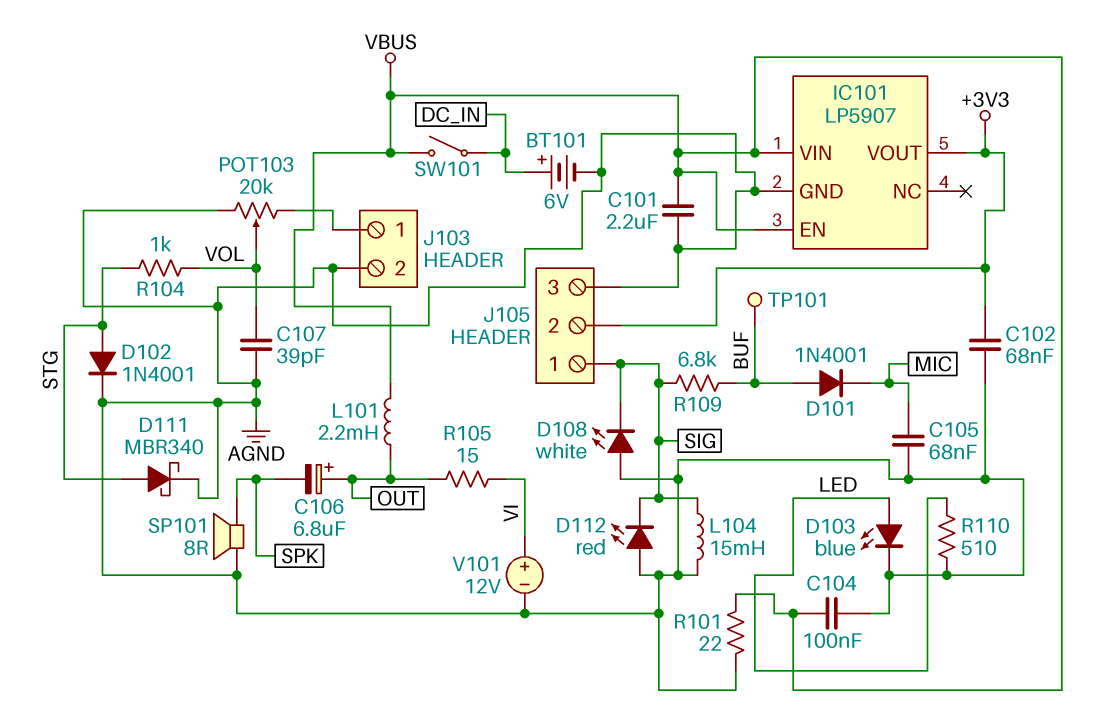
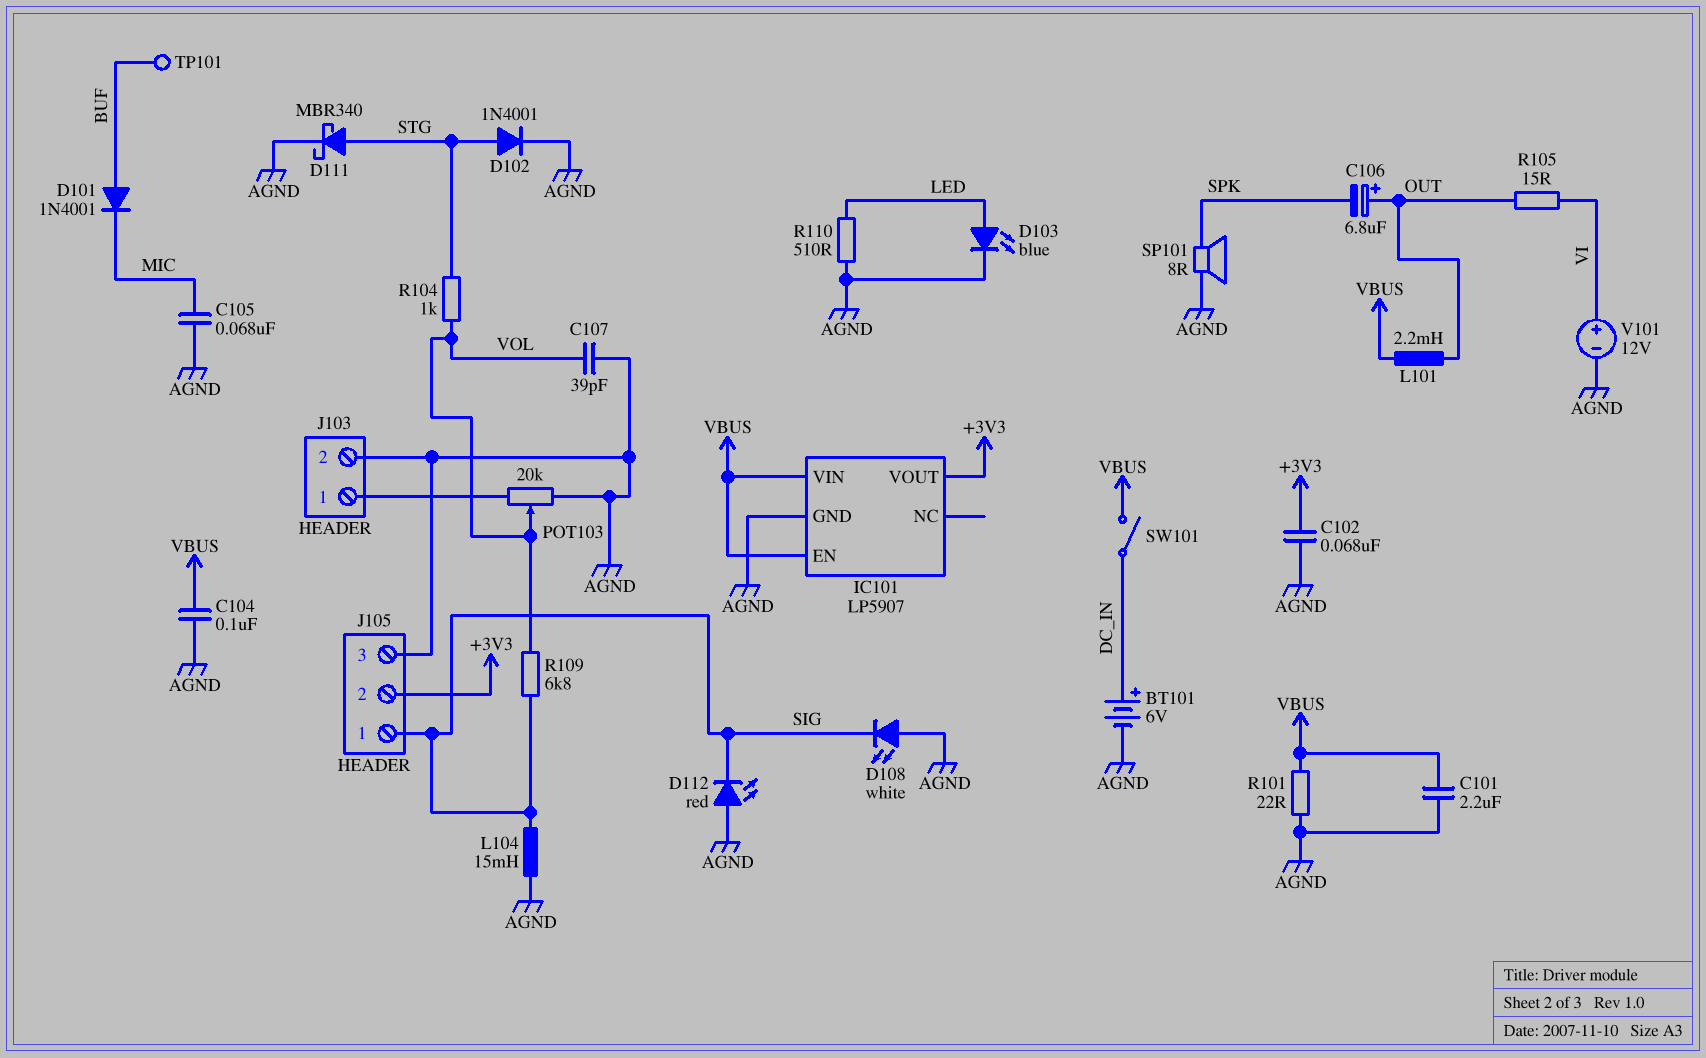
R109: 6.8k (BUF, SIG) -> 6.8k (SIG, VOL)

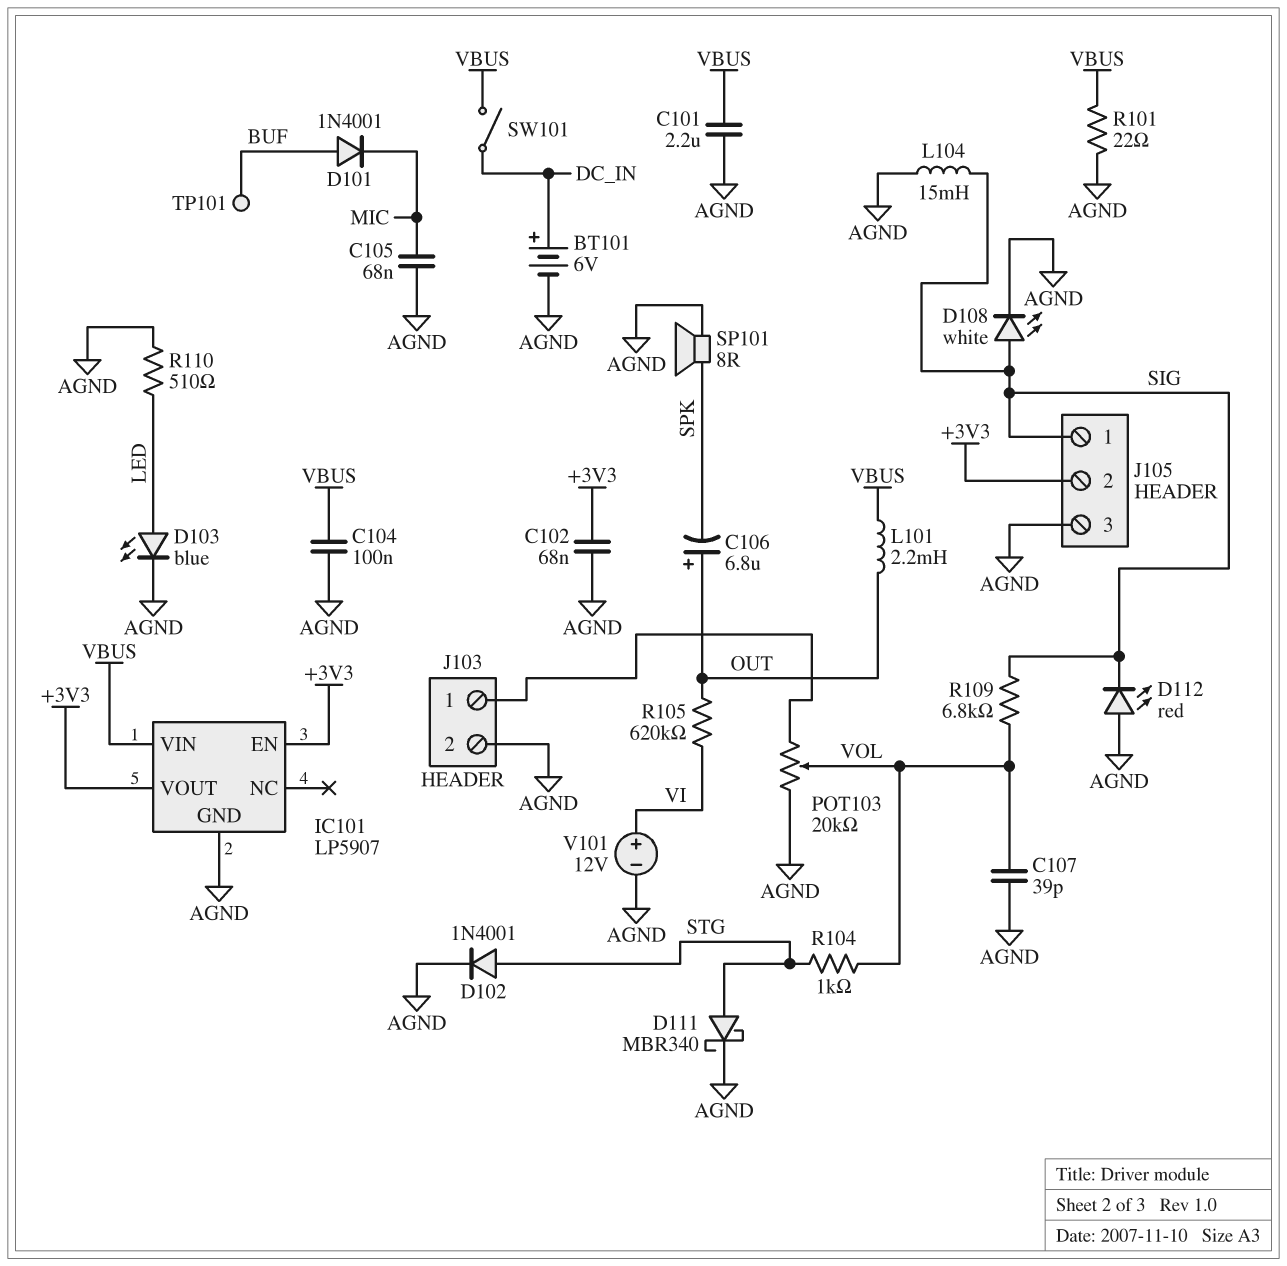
D108: LED white (A AGND, K SIG) -> LED white (A SIG, K AGND)
IC101 pin EN: VBUS -> +3V3
R105: 15 (OUT, VI) -> 620k (OUT, VI)

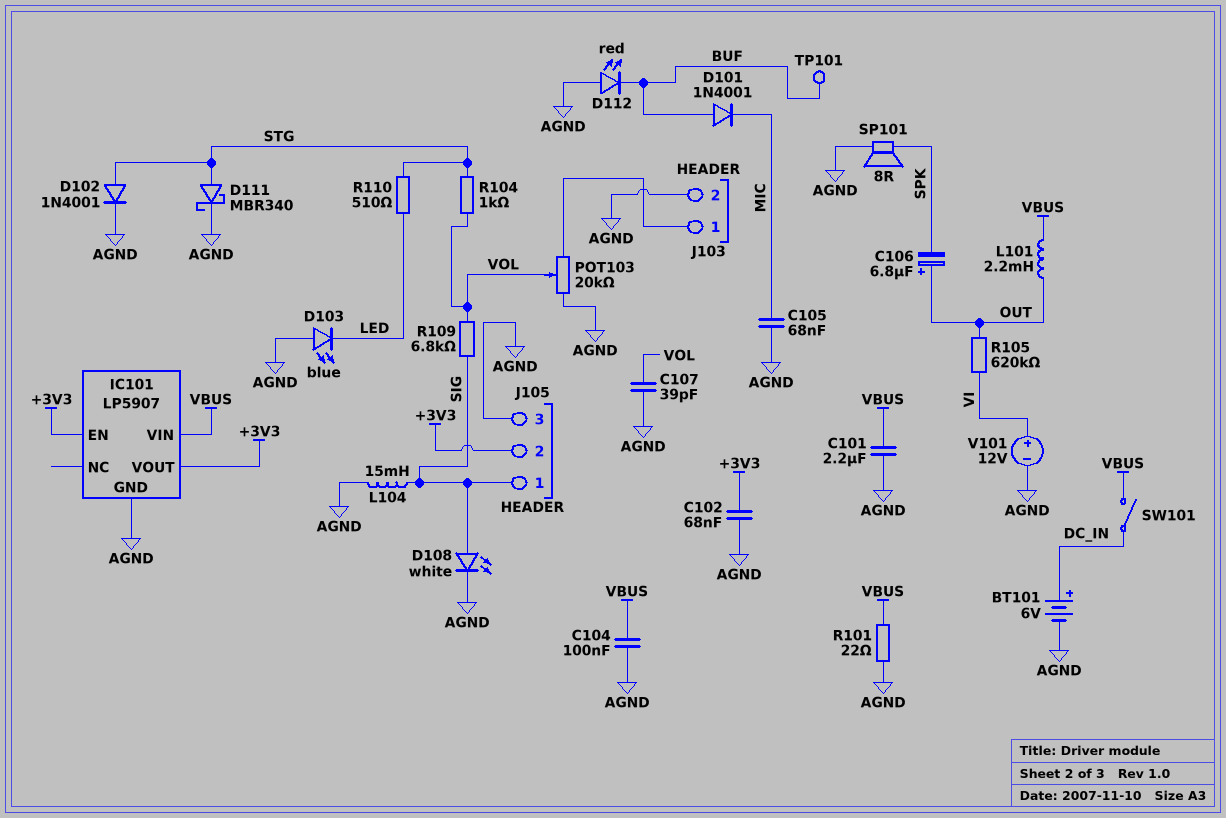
D103: LED blue (A LED, K AGND) -> LED blue (A AGND, K LED)
D112: LED red (A AGND, K SIG) -> LED red (A AGND, K BUF)
R110: 510 (AGND, LED) -> 510 (LED, STG)

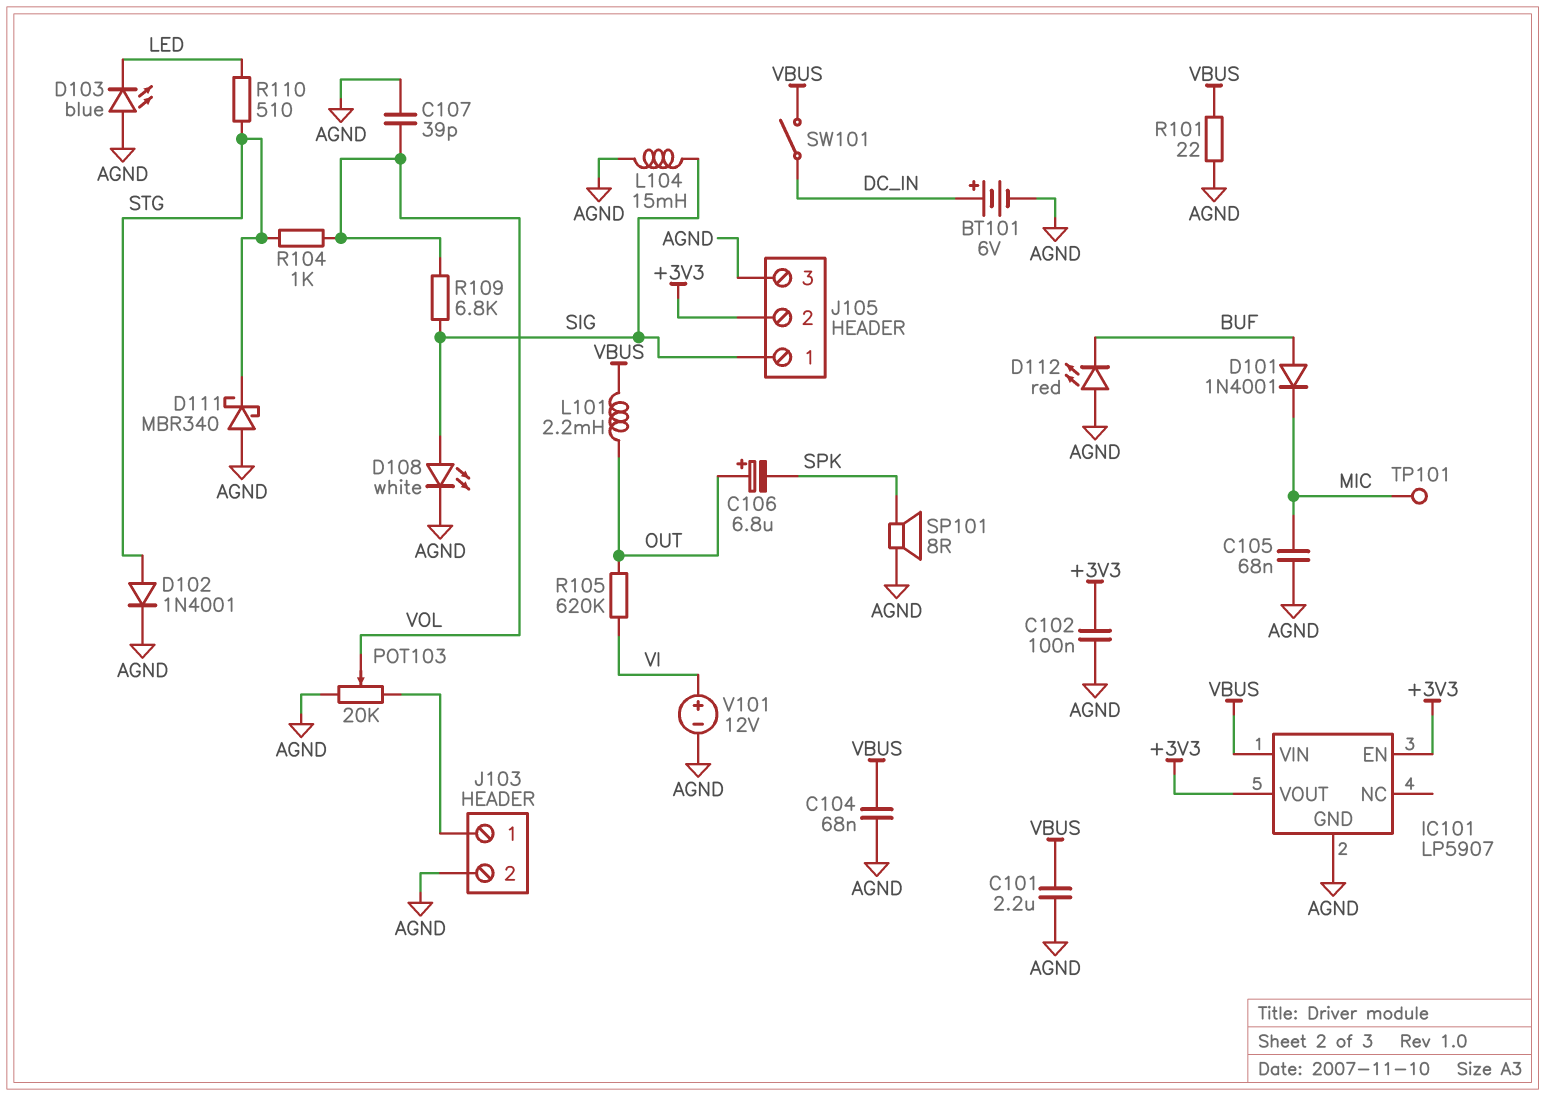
C102: 68nF (+3V3, AGND) -> 100nF (+3V3, AGND)
C104: 100nF (AGND, VBUS) -> 68nF (AGND, VBUS)
D111: schottky MBR340 (A STG, K AGND) -> schottky MBR340 (A AGND, K STG)
TP101: test point (BUF) -> test point (MIC)

